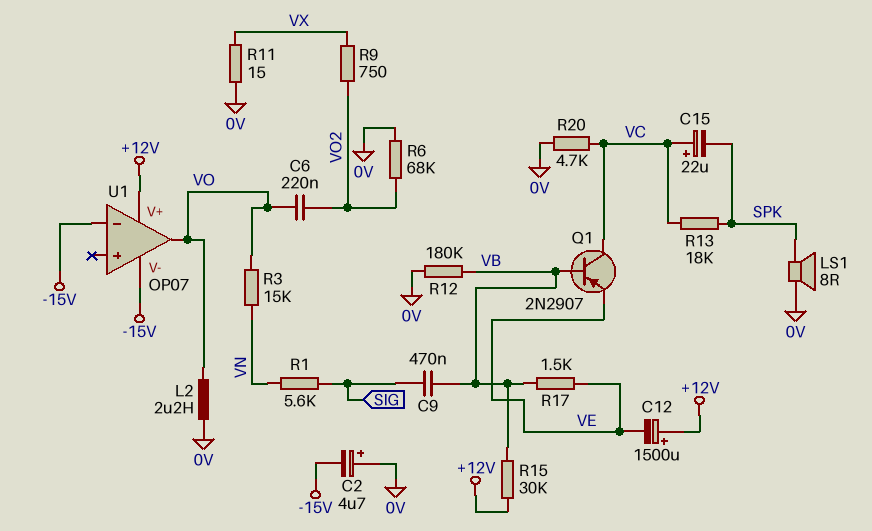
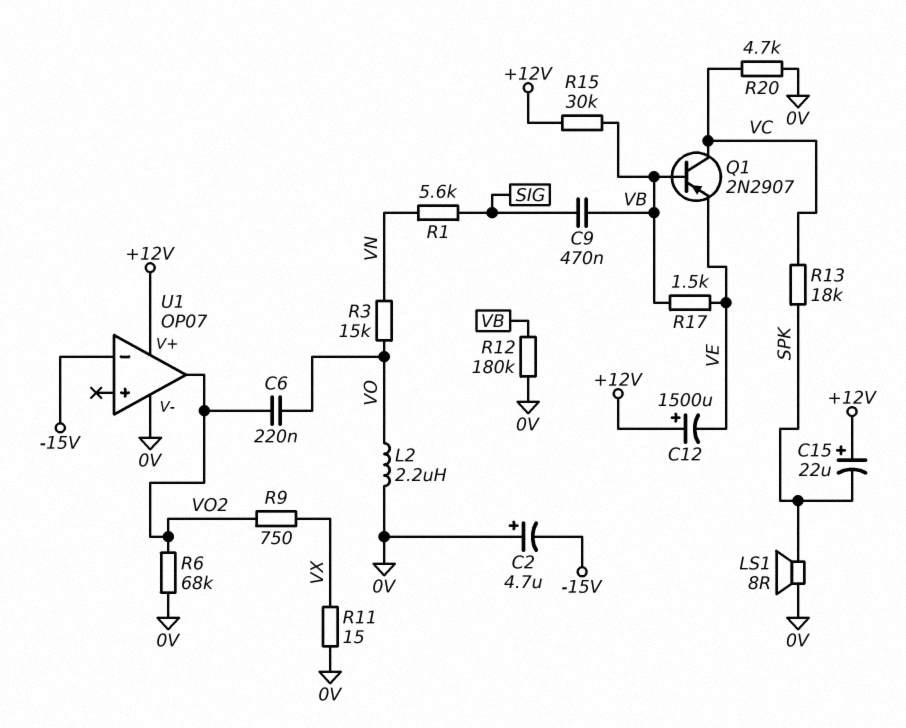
C15: 22uF (plus VC, minus SPK) -> 22uF (plus +12V, minus SPK)
U1 pin V-: -15V -> 0V
U1 pin out: VO -> VO2

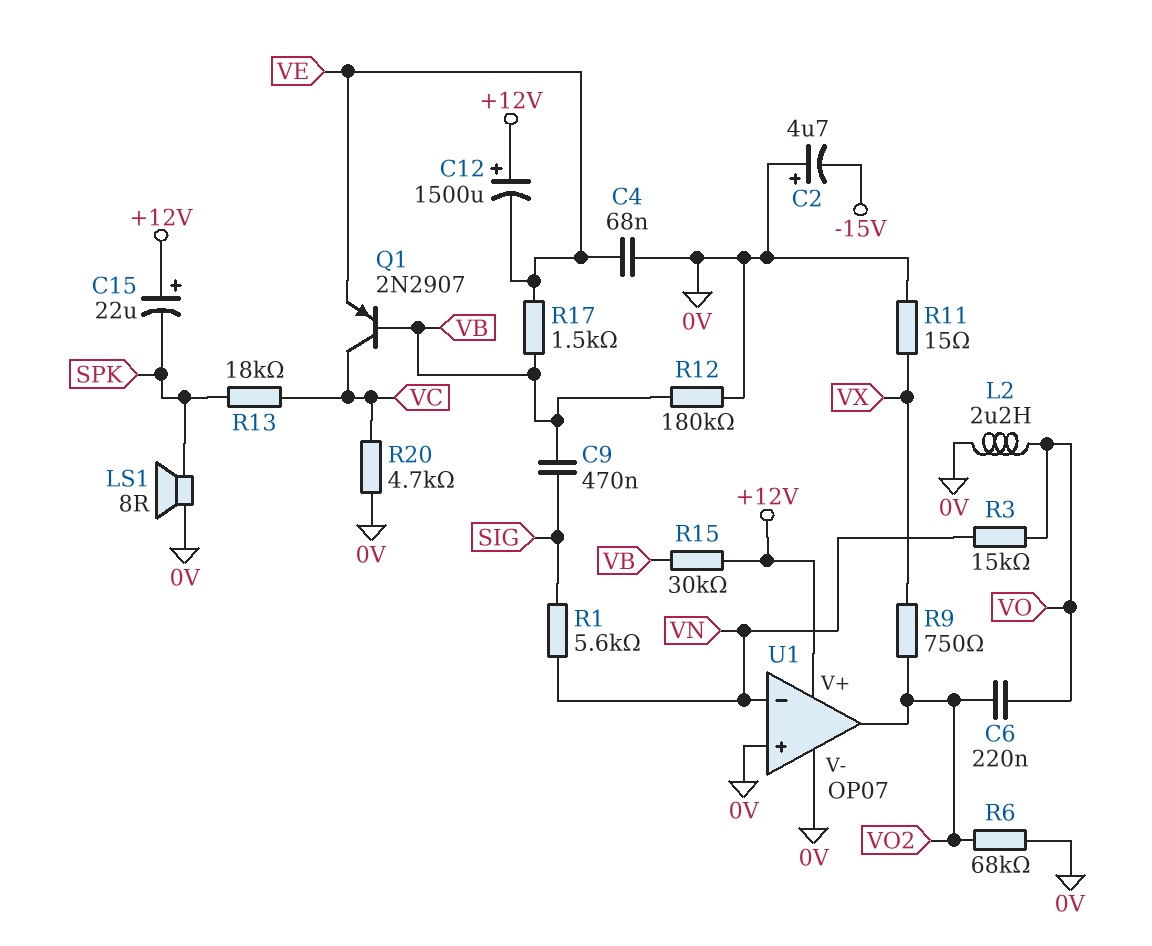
C4: none -> 68nF (0V, VE)
U1 pin in+: none -> 0V
U1 pin in-: -15V -> VN

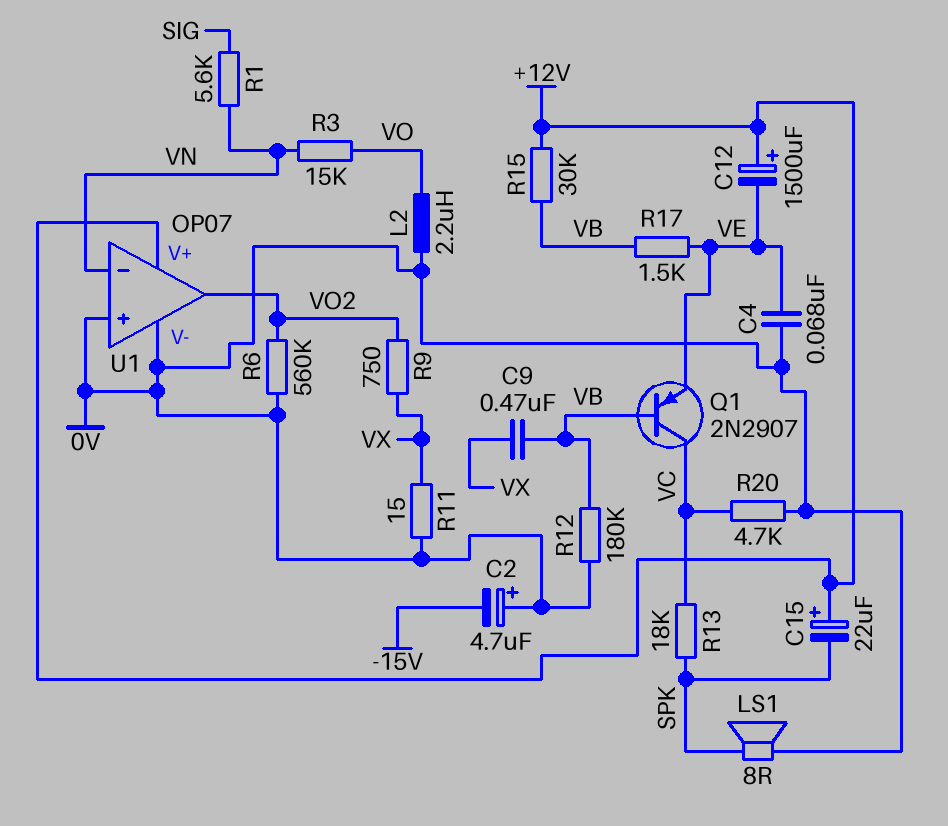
C6: 220nF (VO, VO2) -> none
C9: 470nF (SIG, VB) -> 470nF (VB, VX)
R6: 68k (0V, VO2) -> 560k (0V, VO2)

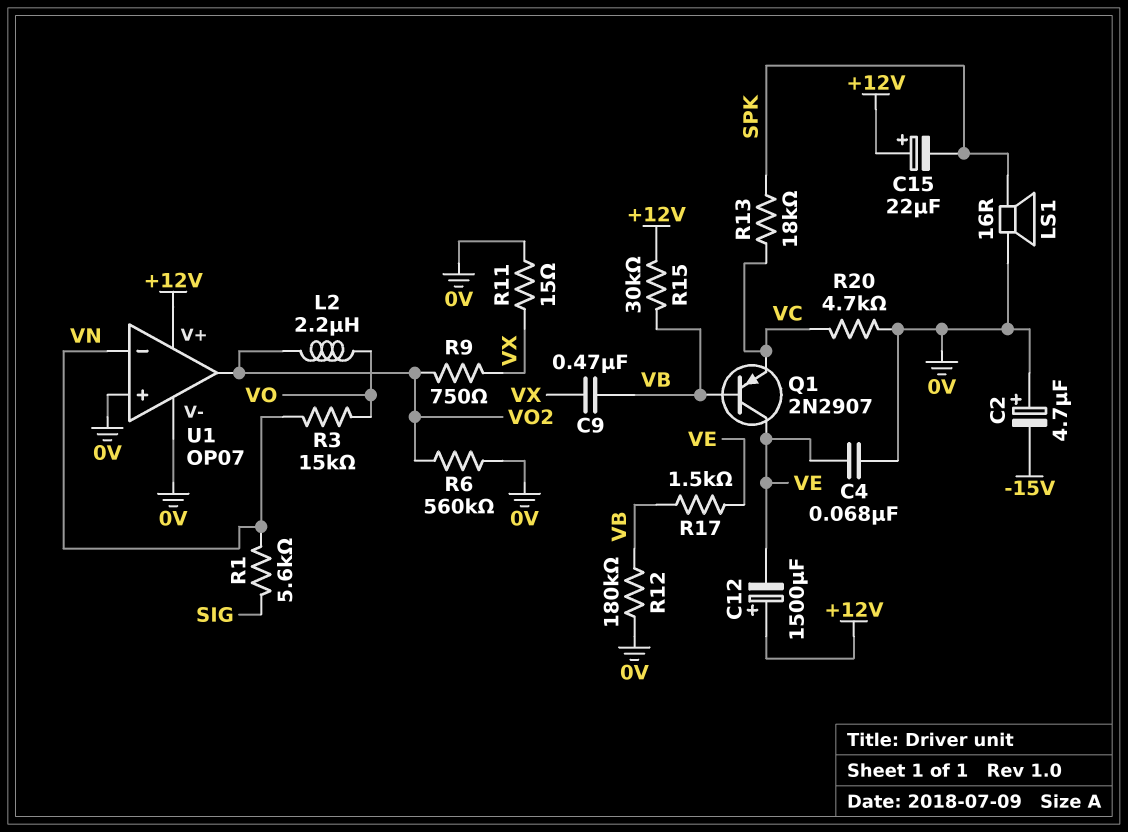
L2: 2.2uH (0V, VO) -> 2.2uH (VO, VO2)
LS1: speaker 8R (0V, SPK) -> speaker 16R (0V, SPK)
Q1: PNP 2N2907 (B VB, C VC, E VE) -> PNP 2N2907 (B VB, C VE, E VC)

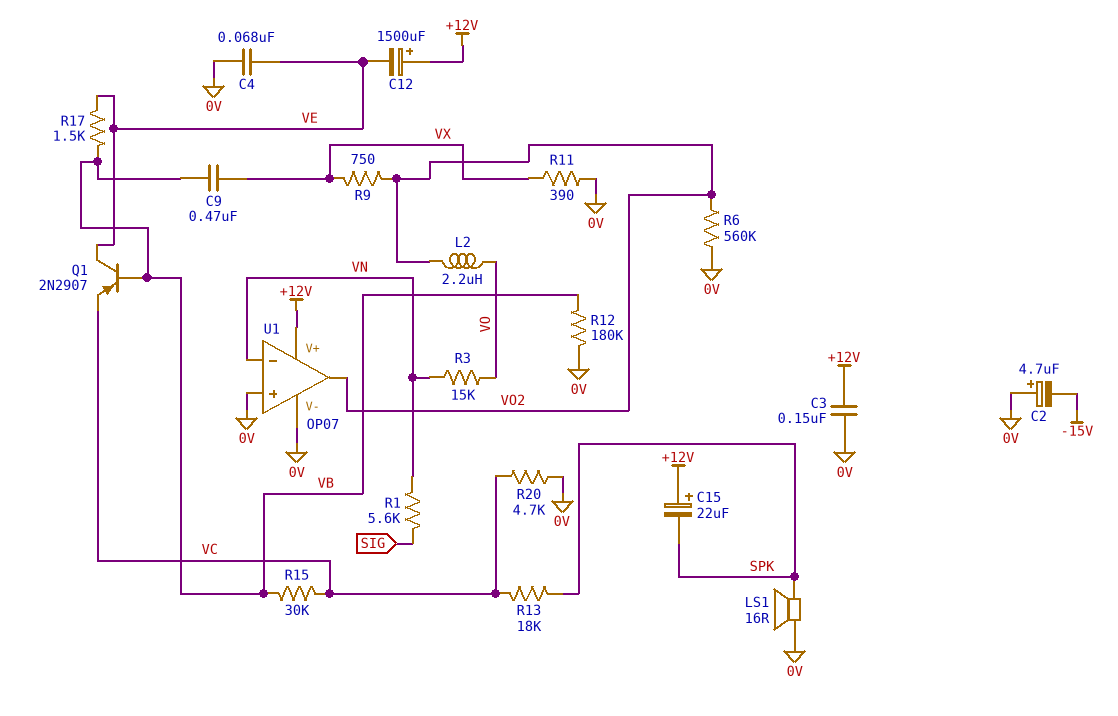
C3: none -> 150nF (+12V, 0V)
R11: 15 (0V, VX) -> 390 (0V, VX)
R15: 30k (+12V, VB) -> 30k (VB, VC)

